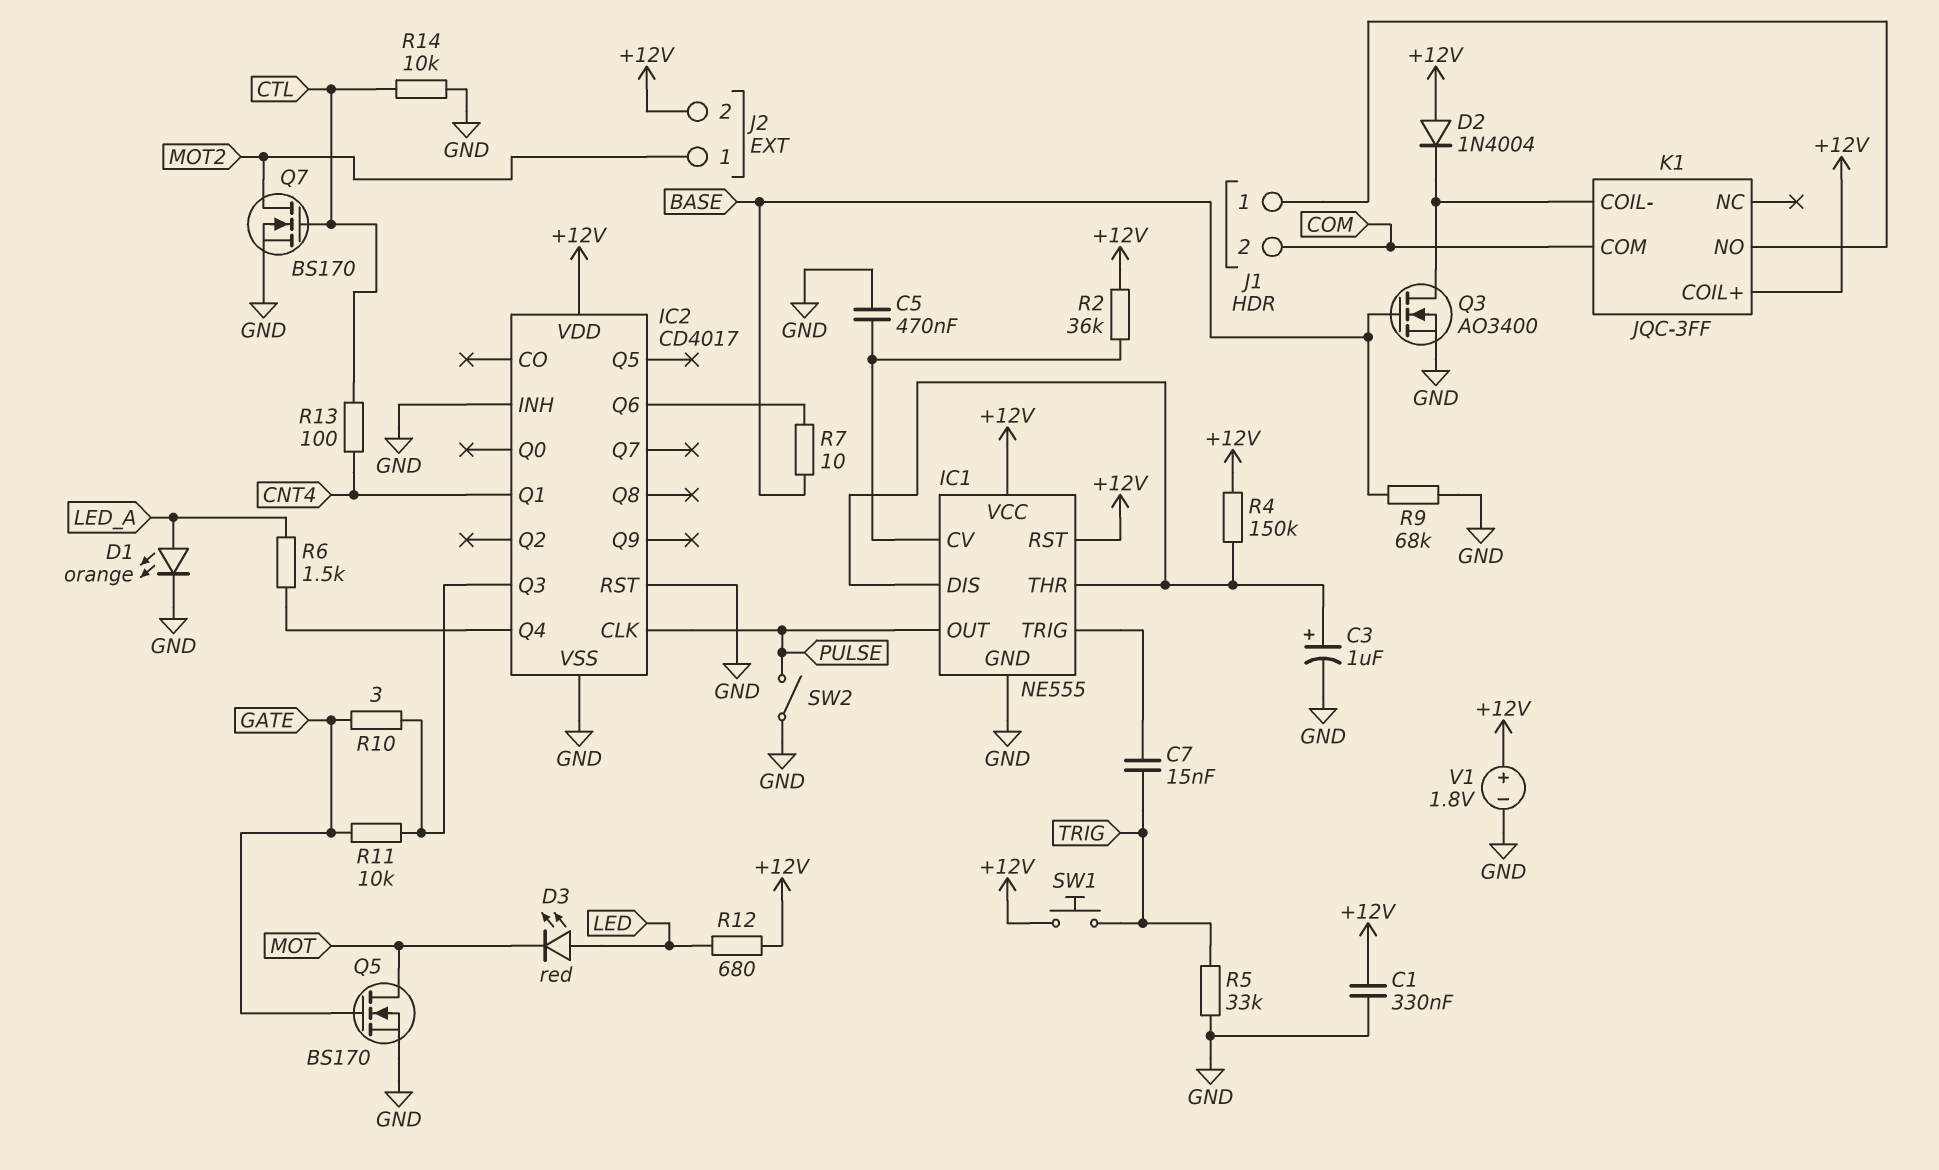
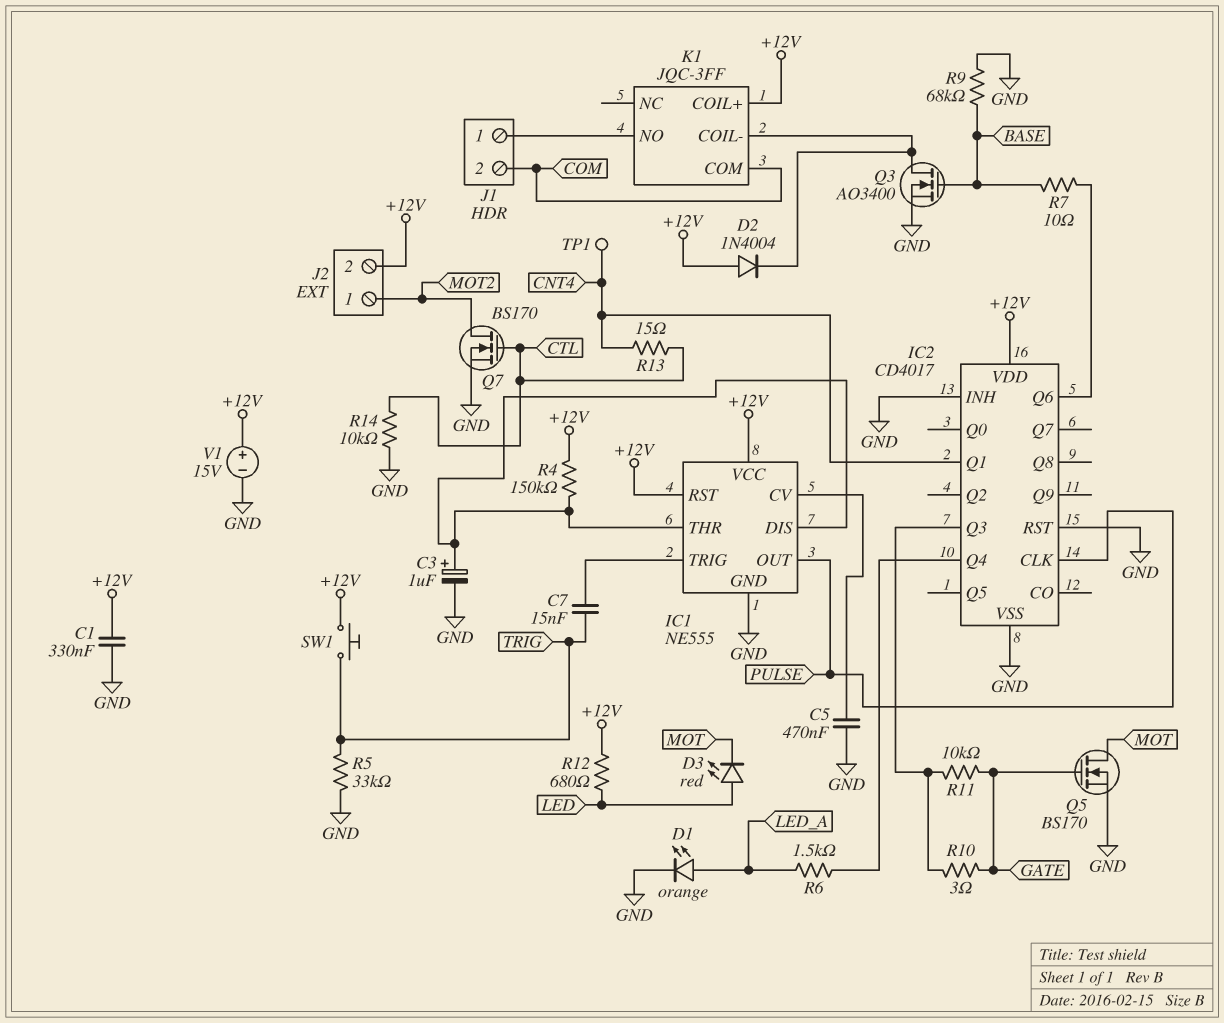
R2: 36k (+12V, IC1/CV) -> none
R13: 100 (CNT4, CTL) -> 15 (CNT4, CTL)
SW2: switch (GND, PULSE) -> none
TP1: none -> test point (CNT4)
V1: 1.8V (plus +12V, minus GND) -> 15V (plus +12V, minus GND)

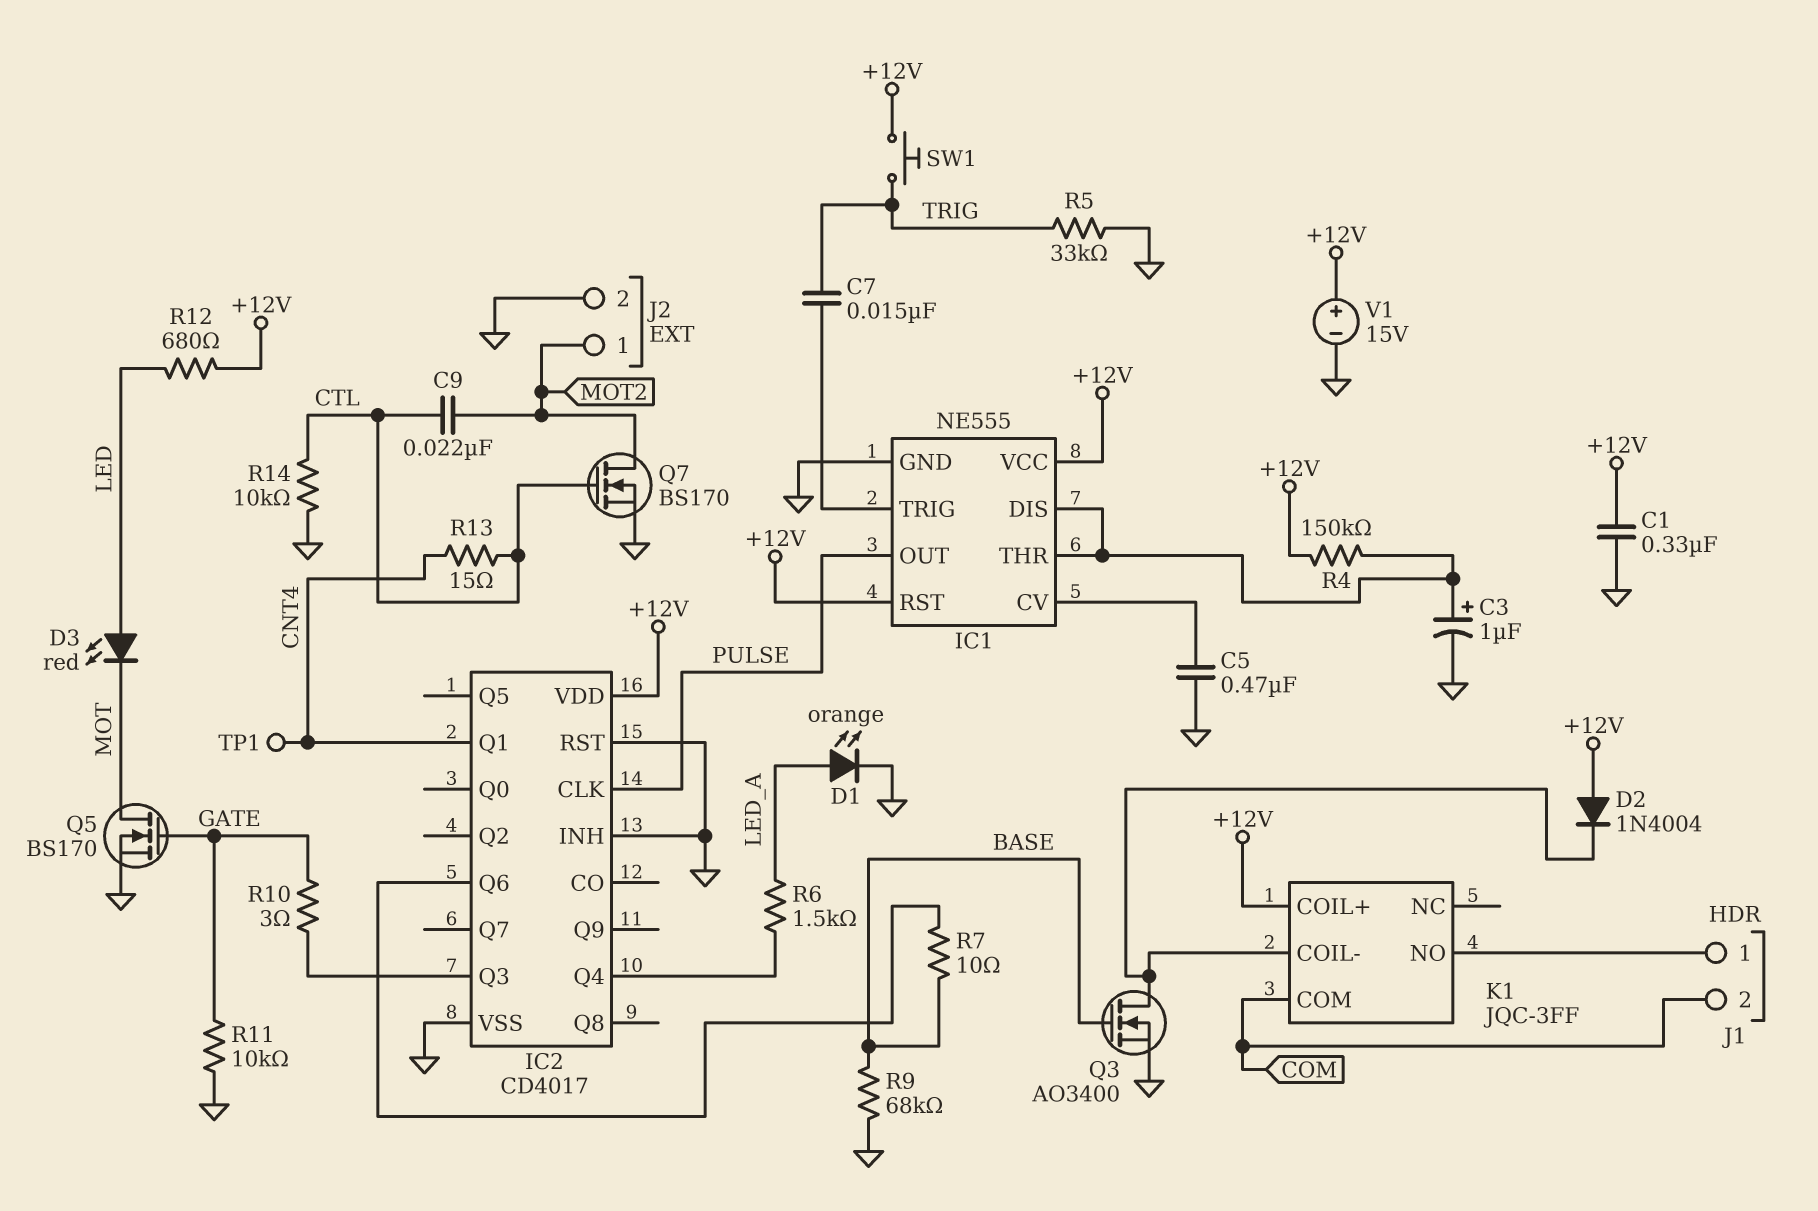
C9: none -> 22nF (CTL, MOT2)
J2 pin 2: +12V -> GND
R11: 10k (GATE, IC2/Q3) -> 10k (GATE, GND)

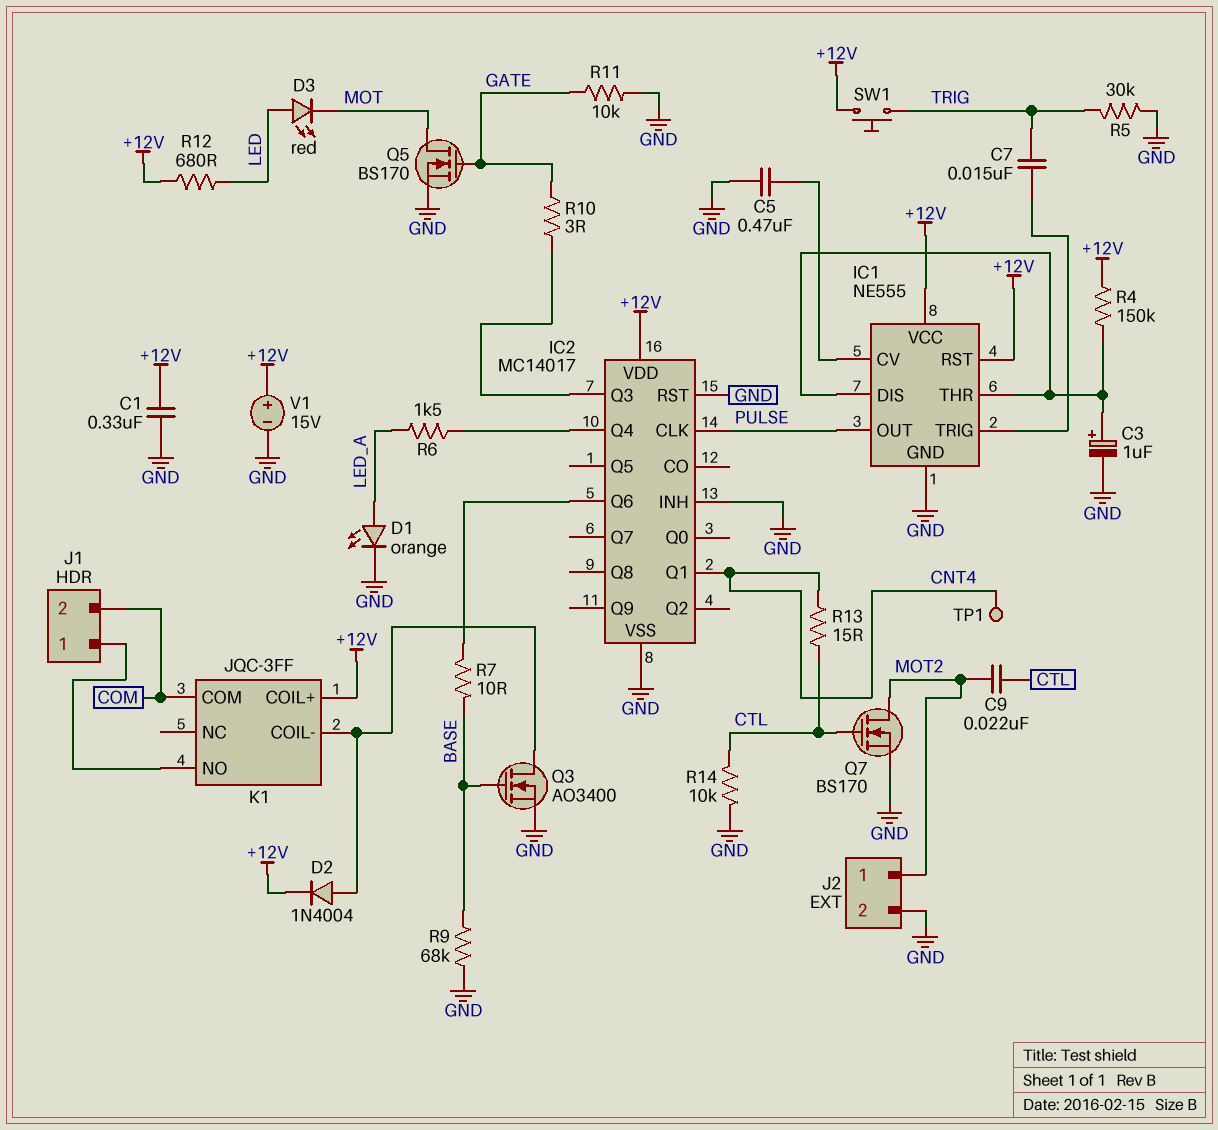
D2: diode 1N4004 (A +12V, K K1/COIL-) -> diode 1N4004 (A K1/COIL-, K +12V)
IC2: CD4017 -> MC14017
R5: 33k (GND, TRIG) -> 30k (GND, TRIG)

